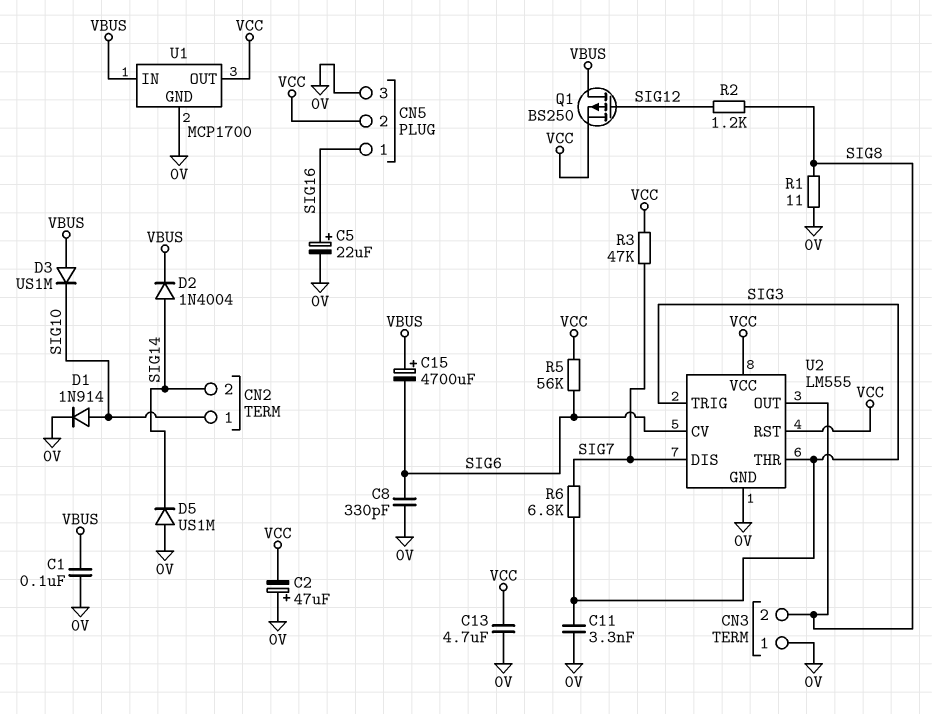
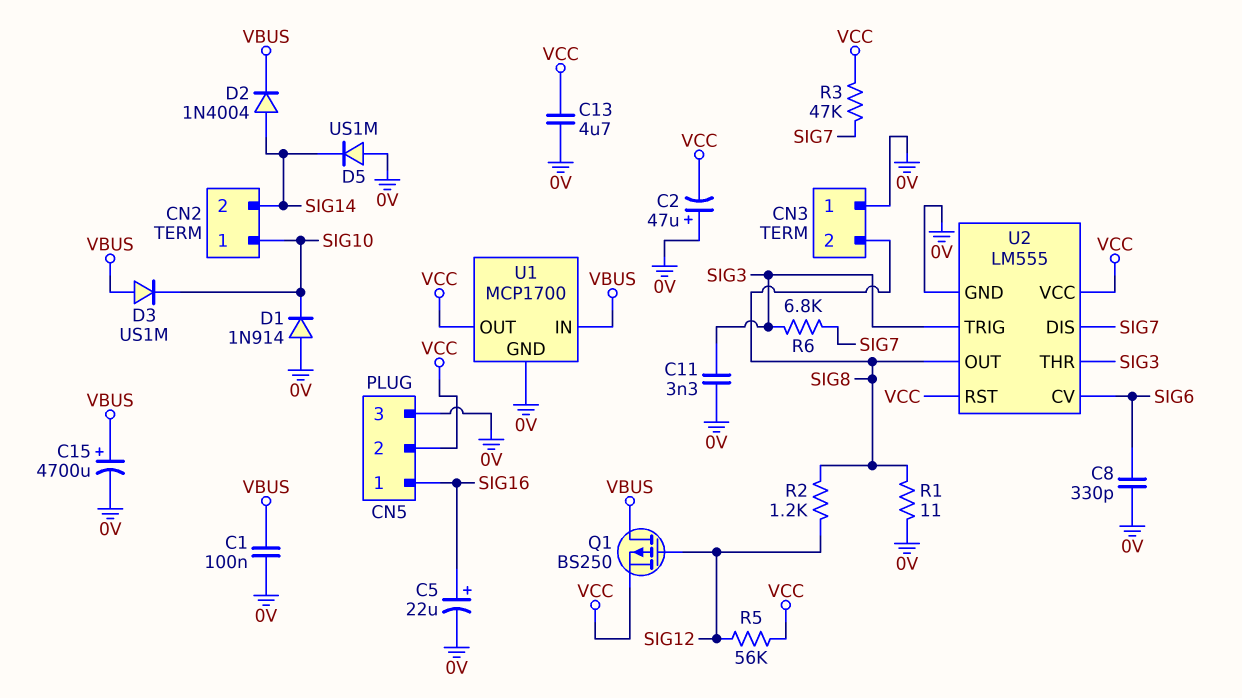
C15: 4700uF (plus VBUS, minus SIG6) -> 4700uF (plus VBUS, minus 0V)
D1: diode 1N914 (A SIG10, K 0V) -> diode 1N914 (A 0V, K SIG10)
R5: 56k (SIG6, VCC) -> 56k (SIG12, VCC)

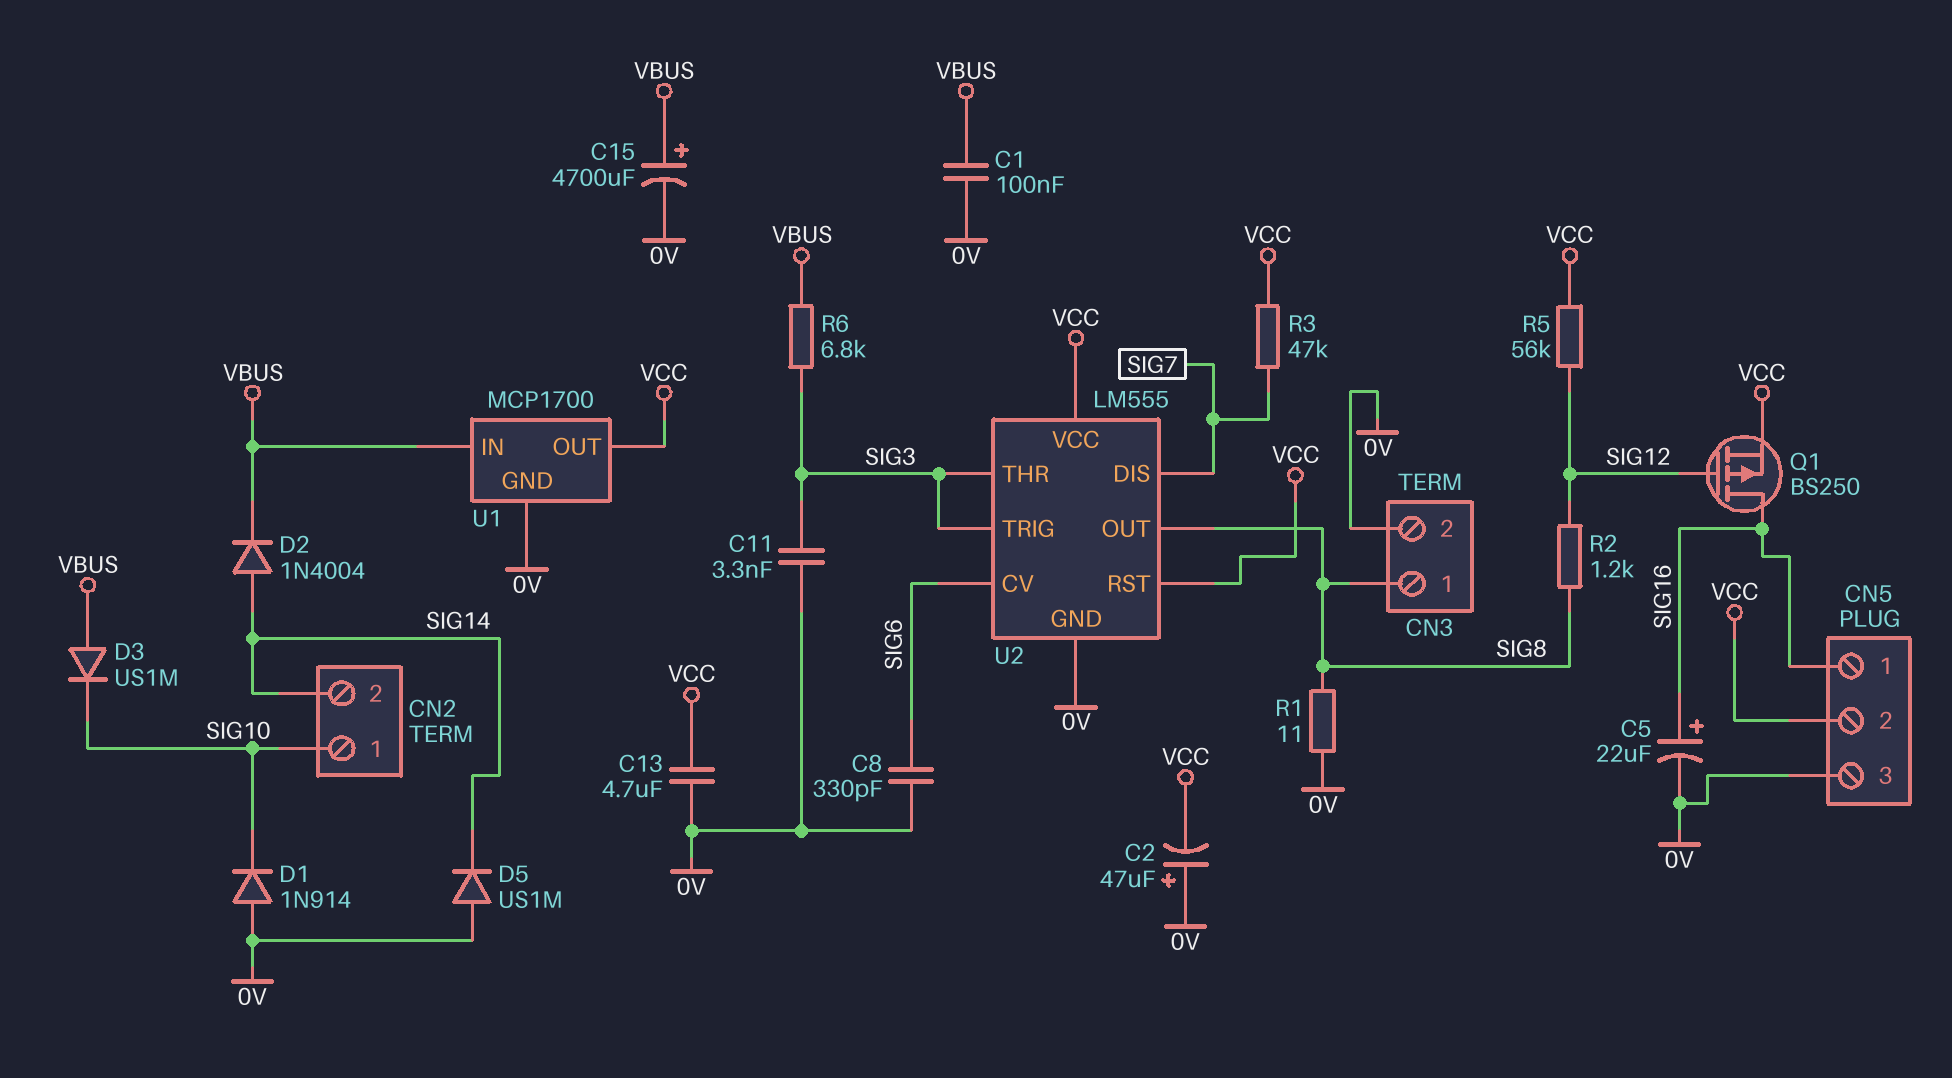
CN3 pin 1: 0V -> SIG8
CN3 pin 2: SIG8 -> 0V
Q1: PMOS BS250 (G SIG12, D VBUS, S VCC) -> PMOS BS250 (G SIG12, D SIG16, S VCC)
R6: 6.8k (SIG3, SIG7) -> 6.8k (SIG3, VBUS)

